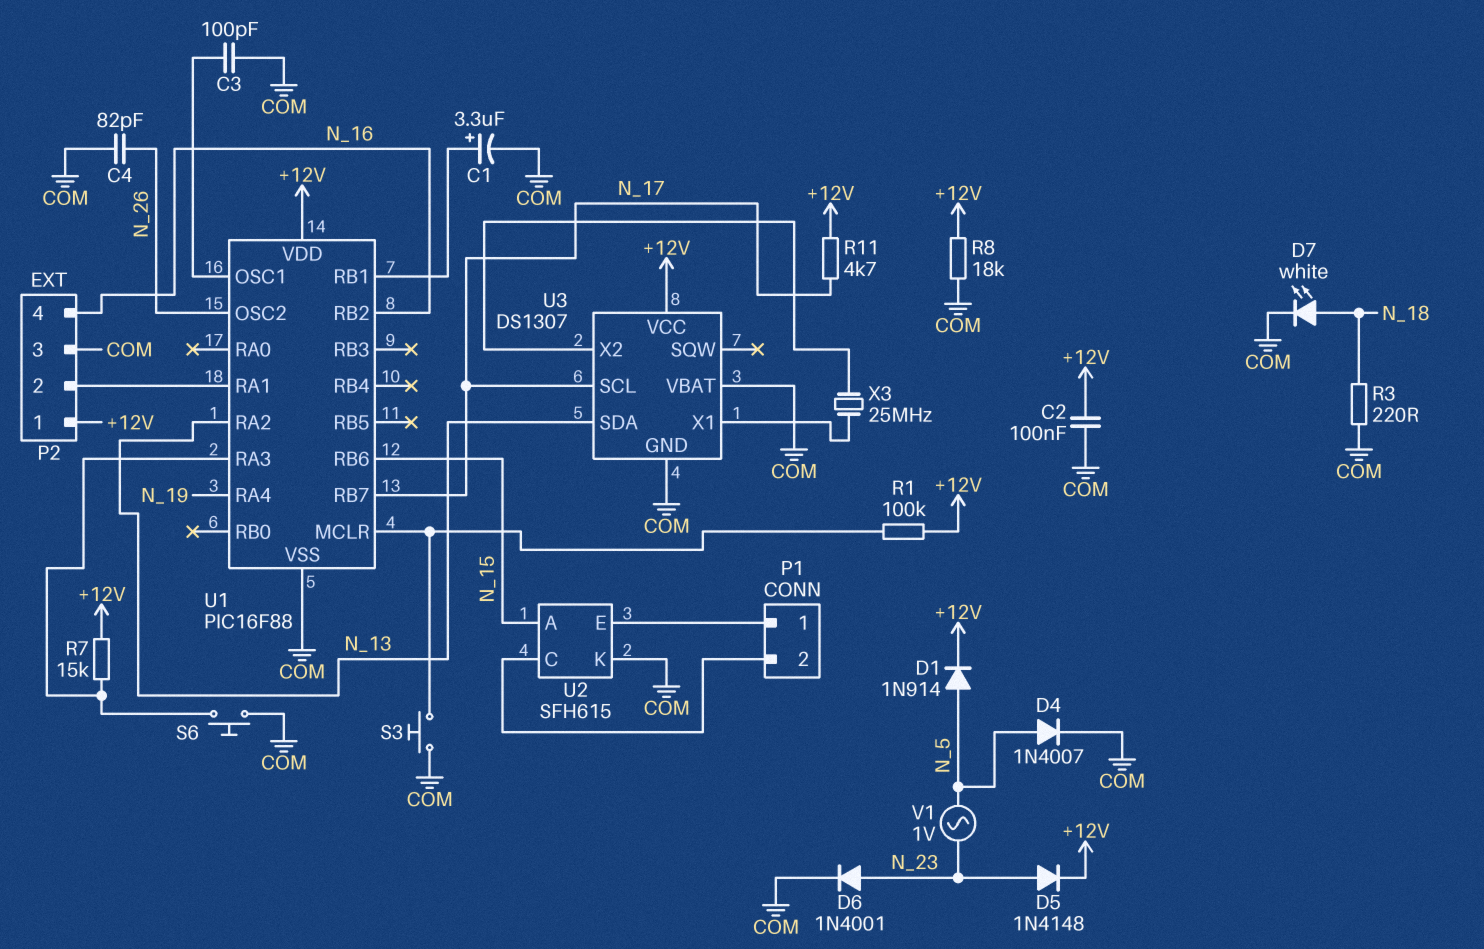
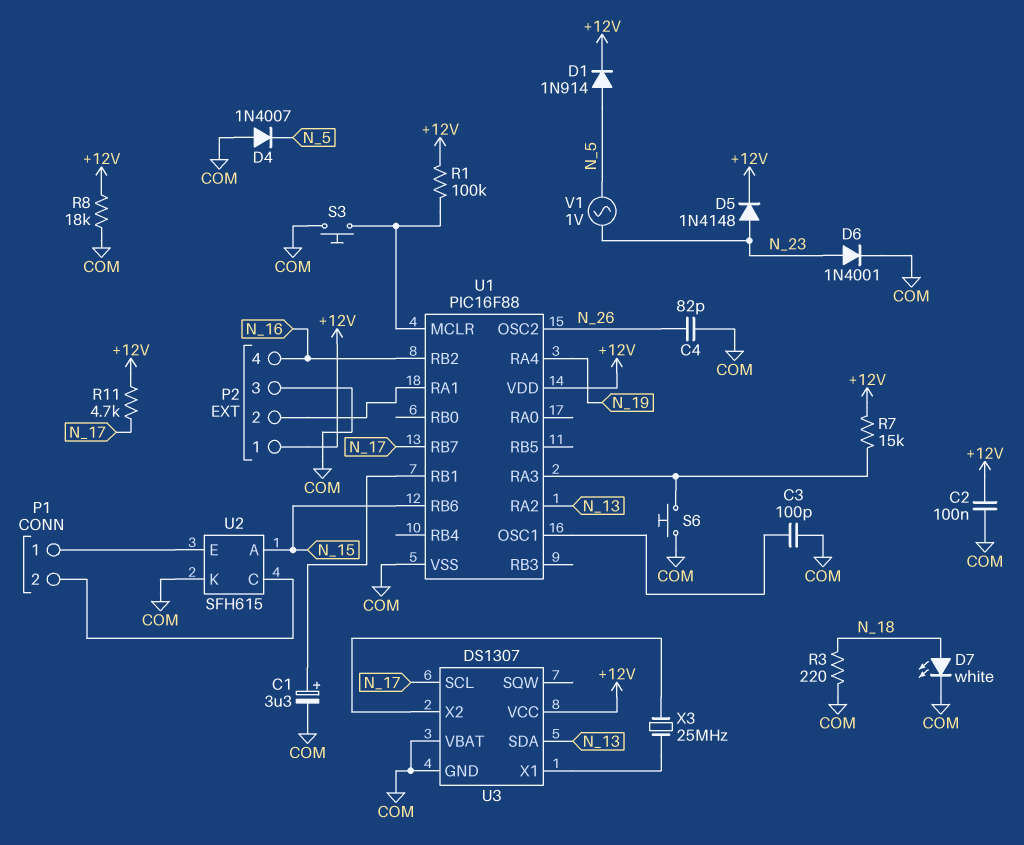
D4: diode 1N4007 (A N_5, K COM) -> diode 1N4007 (A COM, K N_5)

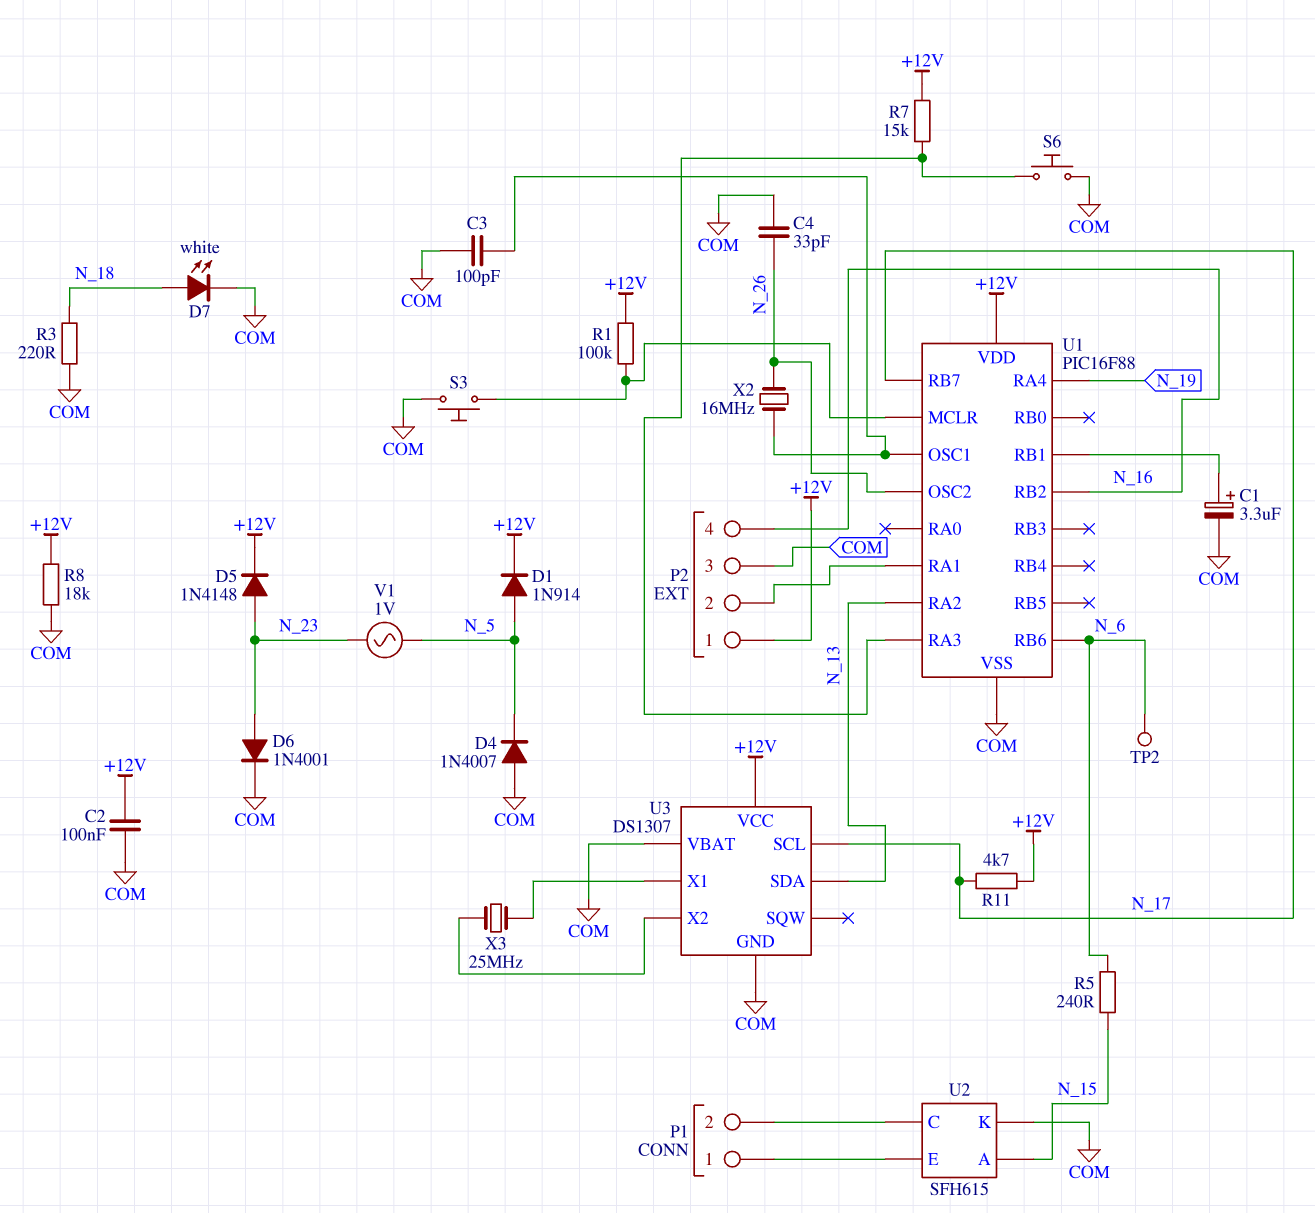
C4: 82pF (COM, N_26) -> 33pF (COM, N_26)
R5: none -> 240 (N_6, N_15)
TP2: none -> test point (N_6)
U1 pin RB6: N_15 -> N_6
X2: none -> 16MHz (N_26, U1/OSC1)

